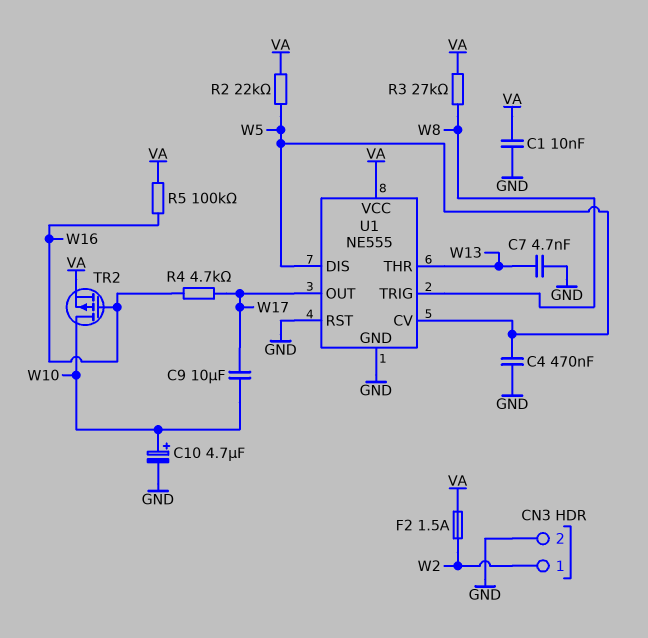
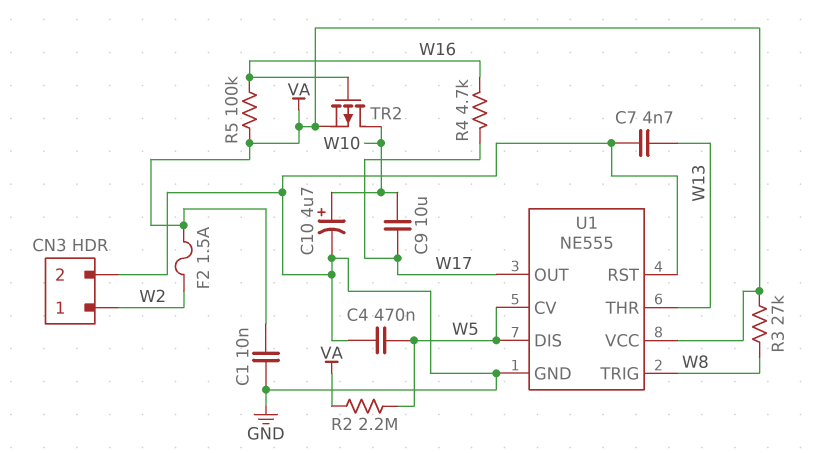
R2: 22k (VA, W5) -> 2.2M (VA, W5)

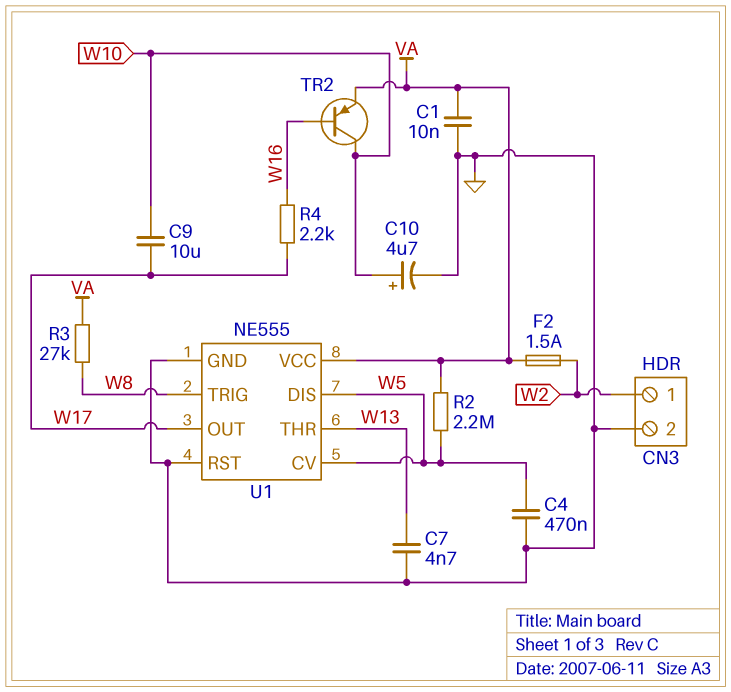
R4: 4.7k (W16, W17) -> 2.2k (W16, W17)
R5: 100k (VA, W16) -> none
TR2: PMOS (G W16, D W10, S VA) -> PNP (B W16, C W10, E VA)

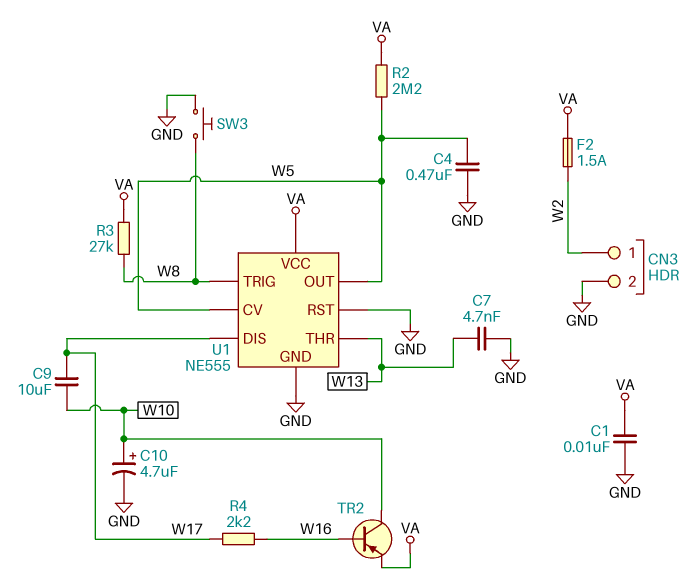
SW3: none -> button (GND, W8)
U1 pin DIS: W5 -> W17
U1 pin OUT: W17 -> W5

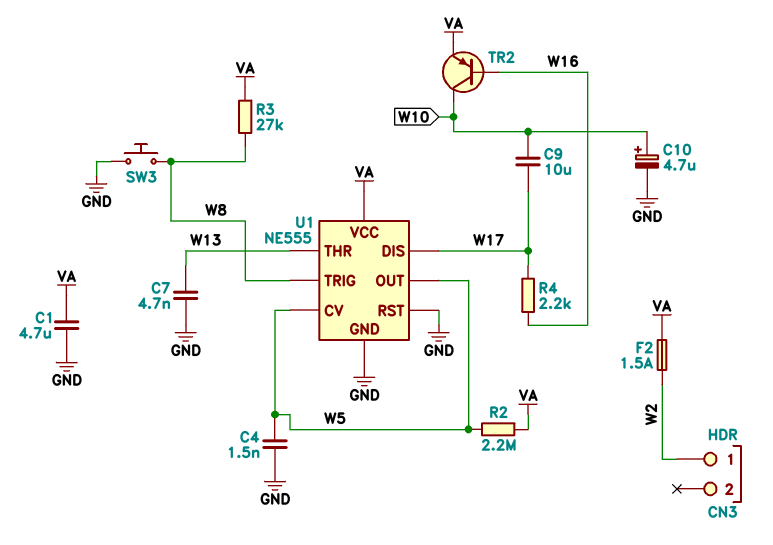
C1: 10nF (GND, VA) -> 4.7uF (GND, VA)
C4: 470nF (GND, W5) -> 1.5nF (GND, W5)
CN3 pin 2: GND -> none

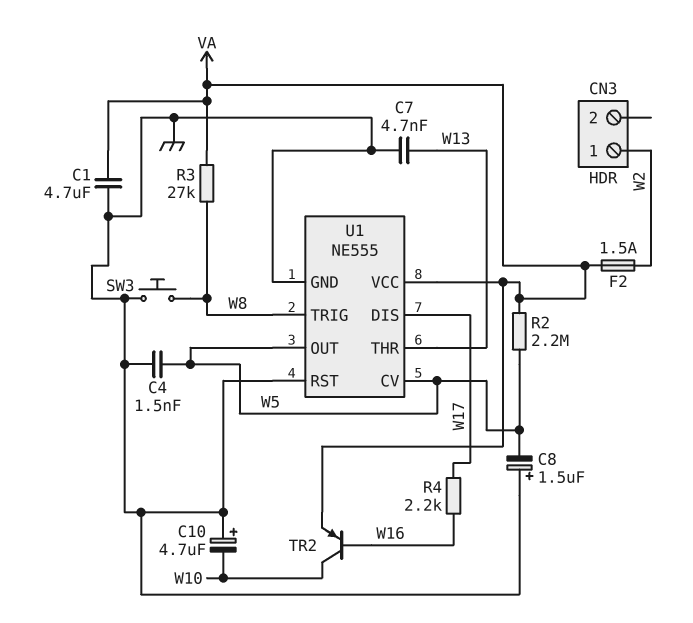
C8: none -> 1.5uF (plus GND, minus W5)
C9: 10uF (W10, W17) -> none
C10: 4.7uF (plus W10, minus GND) -> 4.7uF (plus GND, minus W10)

